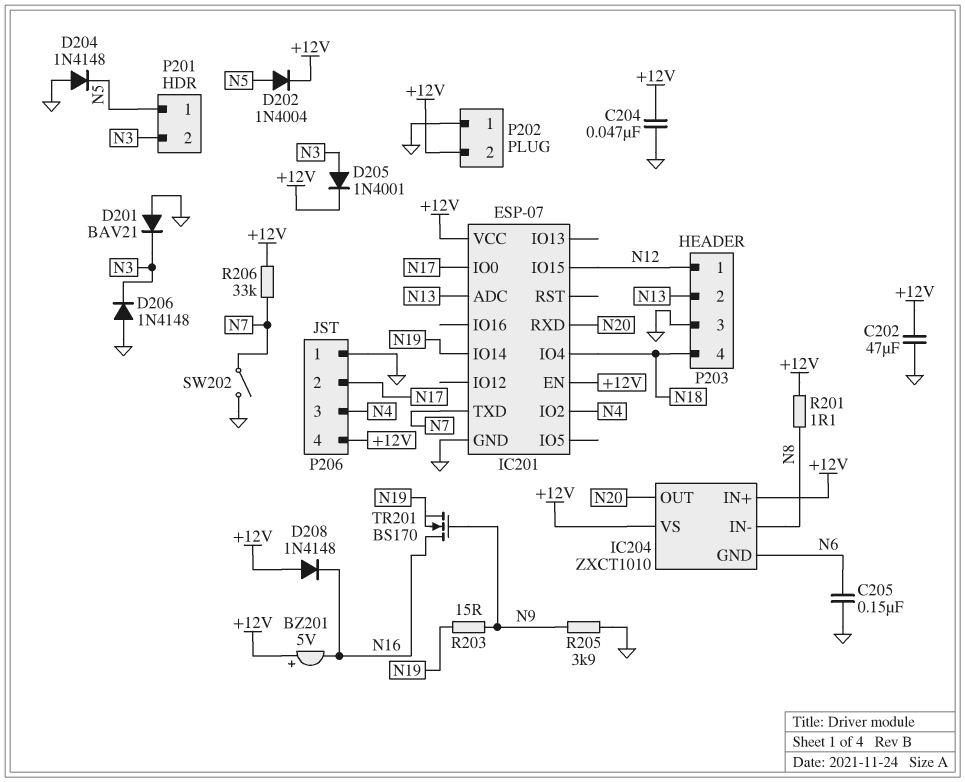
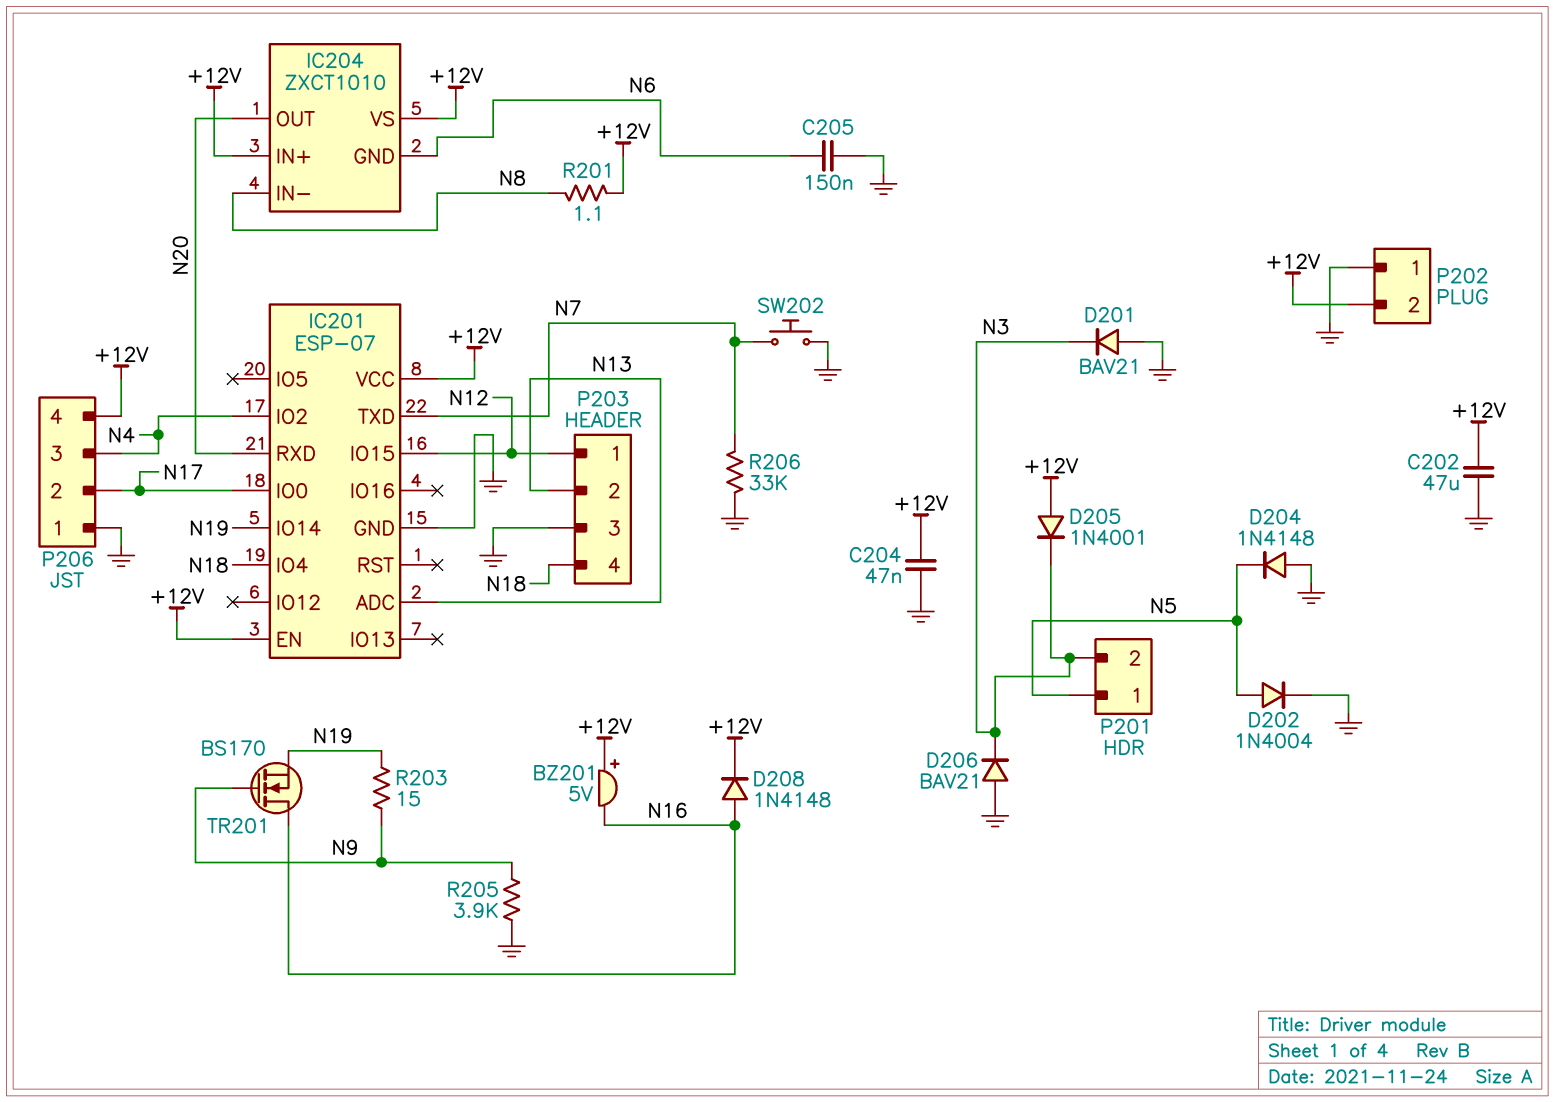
D202: diode 1N4004 (A N5, K +12V) -> diode 1N4004 (A N5, K GND)
D205: diode 1N4001 (A N3, K +12V) -> diode 1N4001 (A +12V, K N3)
D206: diode 1N4148 (A GND, K N3) -> diode BAV21 (A GND, K N3)
D208: diode 1N4148 (A +12V, K N16) -> diode 1N4148 (A N16, K +12V)
R206: 33k (+12V, N7) -> 33k (GND, N7)
SW202: switch (GND, N7) -> button (GND, N7)

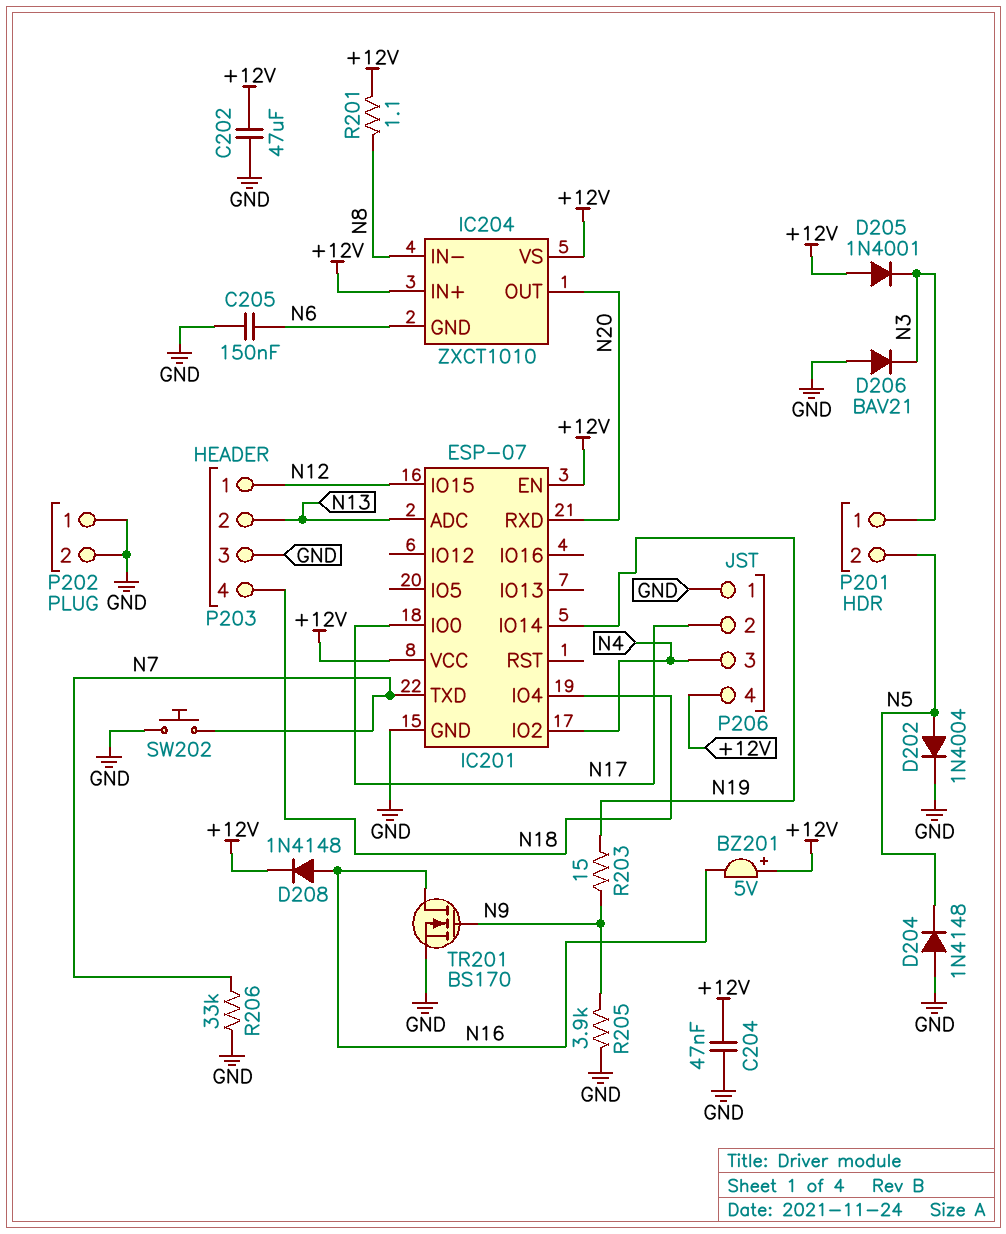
D201: diode BAV21 (A GND, K N3) -> none
P201 pin 1: N5 -> N3
P201 pin 2: N3 -> N5
P202 pin 2: +12V -> GND
TR201: NMOS BS170 (G N9, D N16, S N19) -> NMOS BS170 (G N9, D N16, S GND)

